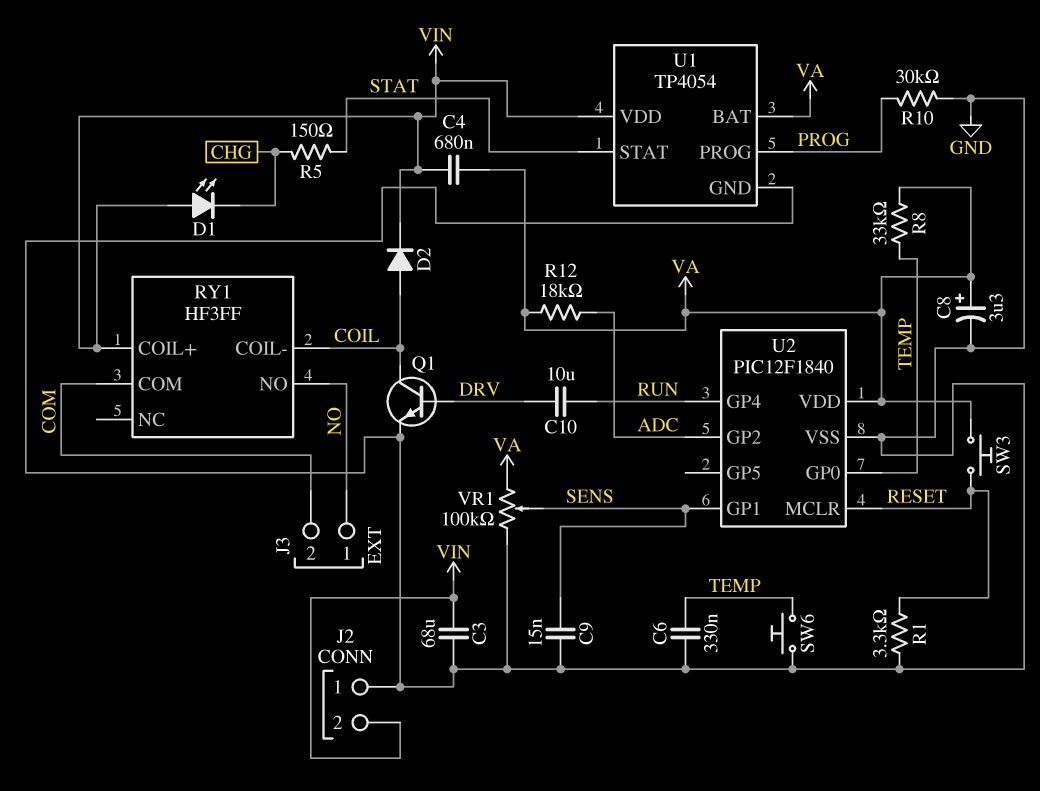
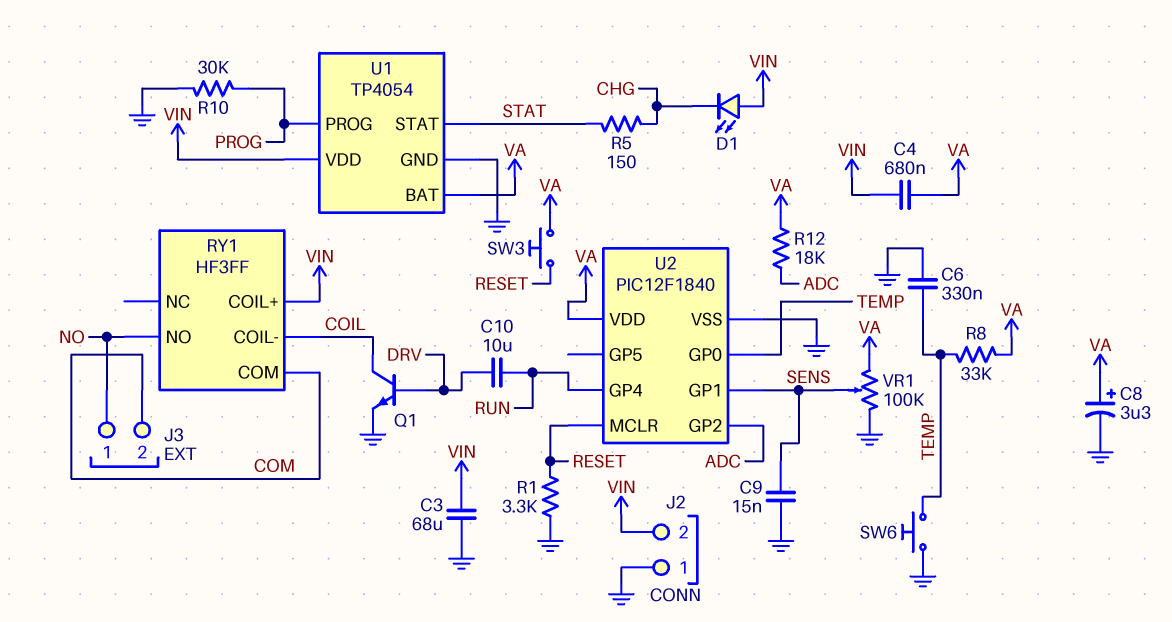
D2: diode (A COIL, K VIN) -> none

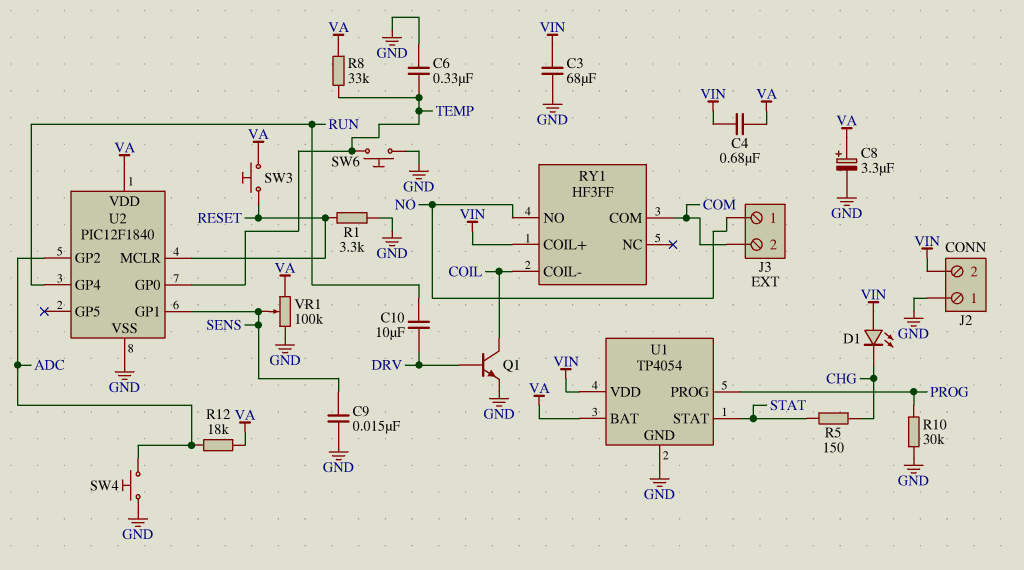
SW4: none -> button (ADC, GND)

